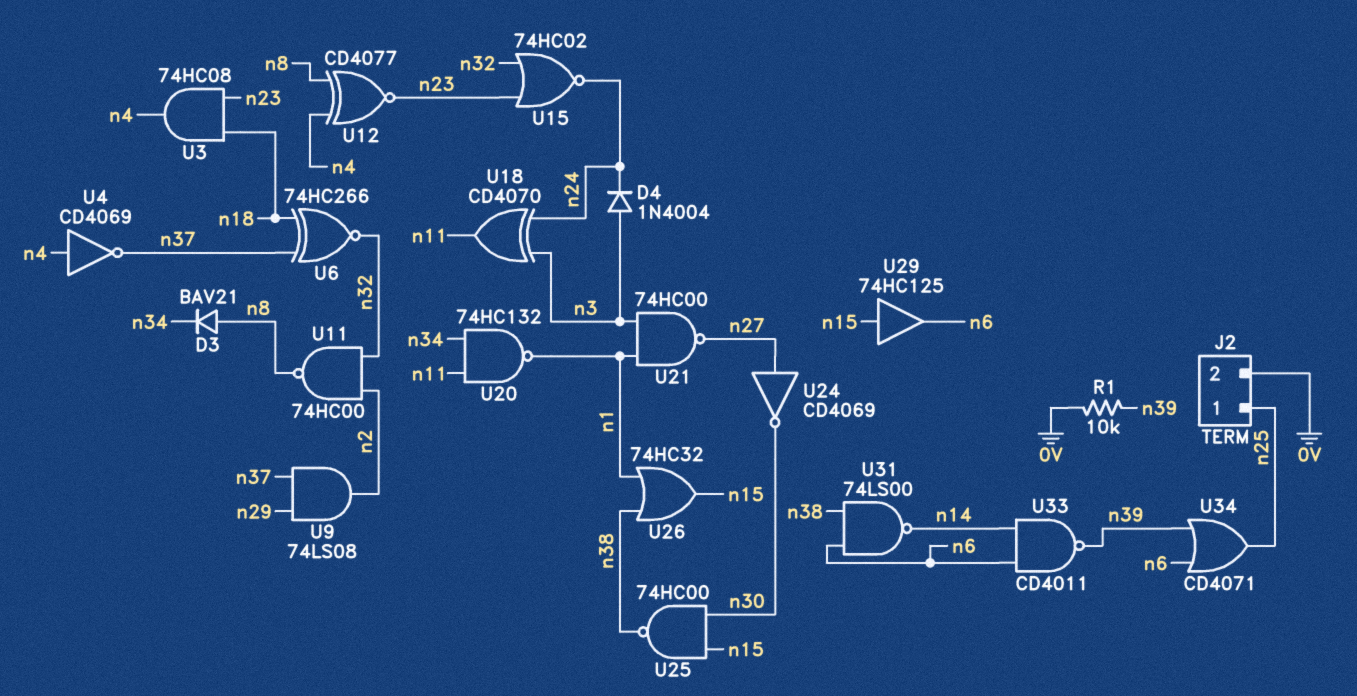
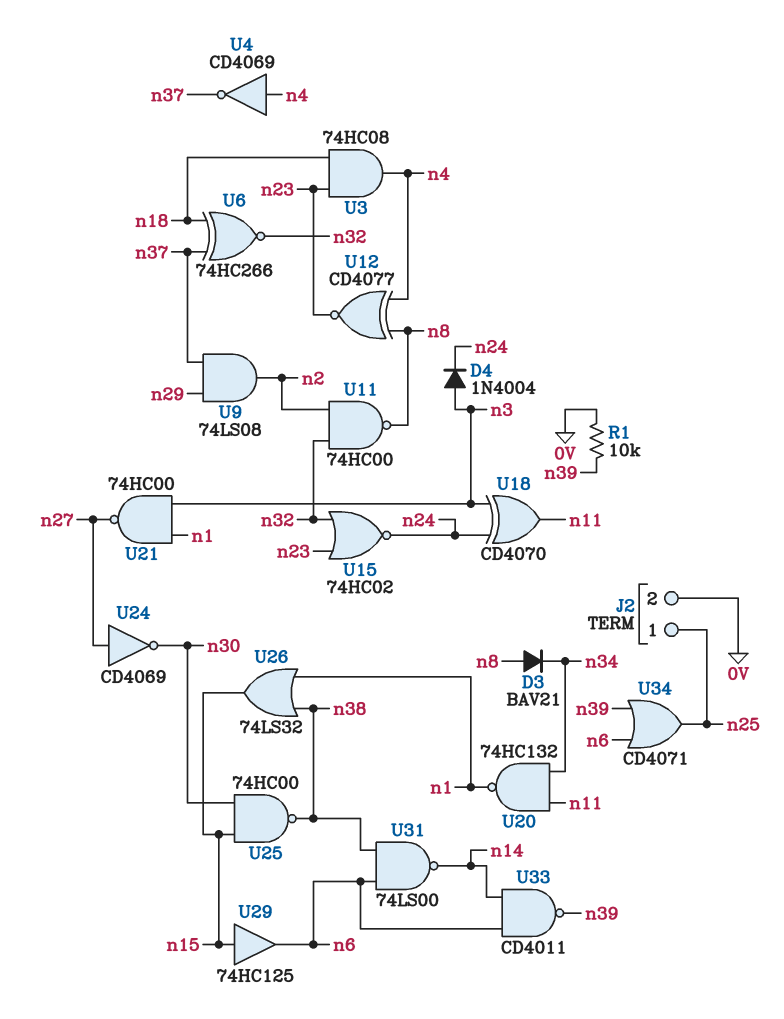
U26: OR 74HC32 (in n1, in n38, out n15) -> OR 74LS32 (in n1, in n38, out n15)

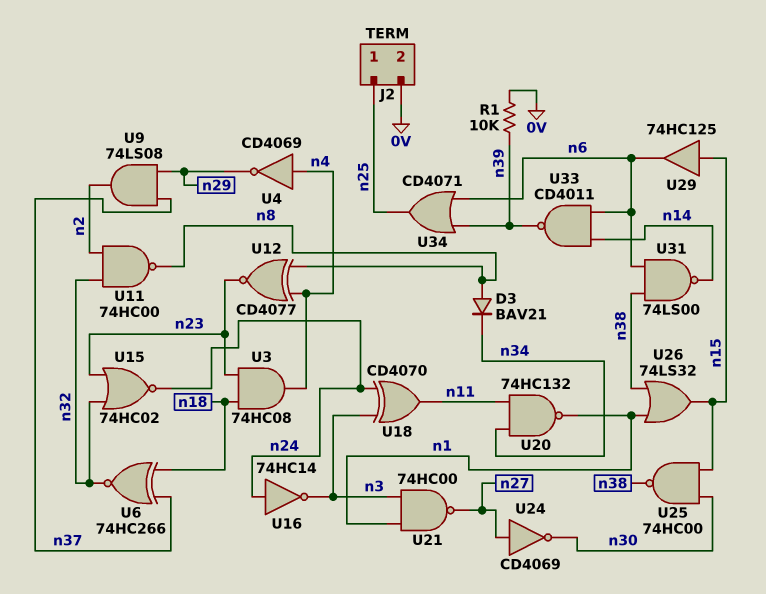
D4: diode 1N4004 (A n3, K n24) -> none
U4: NOT CD4069 (in n4, out n37) -> NOT CD4069 (in n4, out n29)
U16: none -> NOT 74HC14 (in n24, out n3)

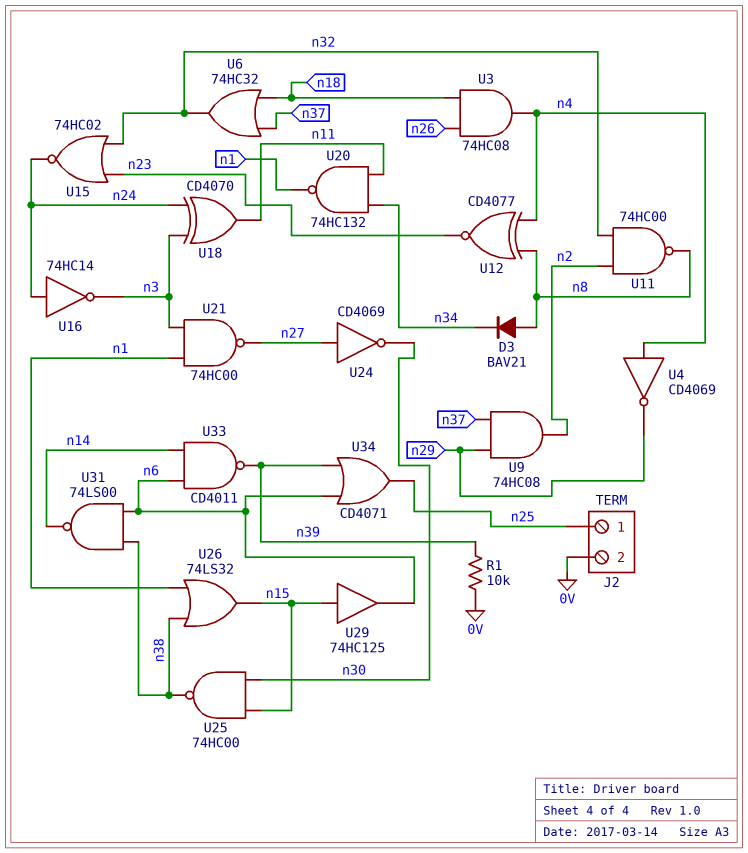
U3: AND 74HC08 (in n18, in n23, out n4) -> AND 74HC08 (in n18, in n26, out n4)
U6: XNOR 74HC266 (in n18, in n37, out n32) -> OR 74HC32 (in n18, in n37, out n32)
U9: AND 74LS08 (in n29, in n37, out n2) -> AND 74HC08 (in n29, in n37, out n2)

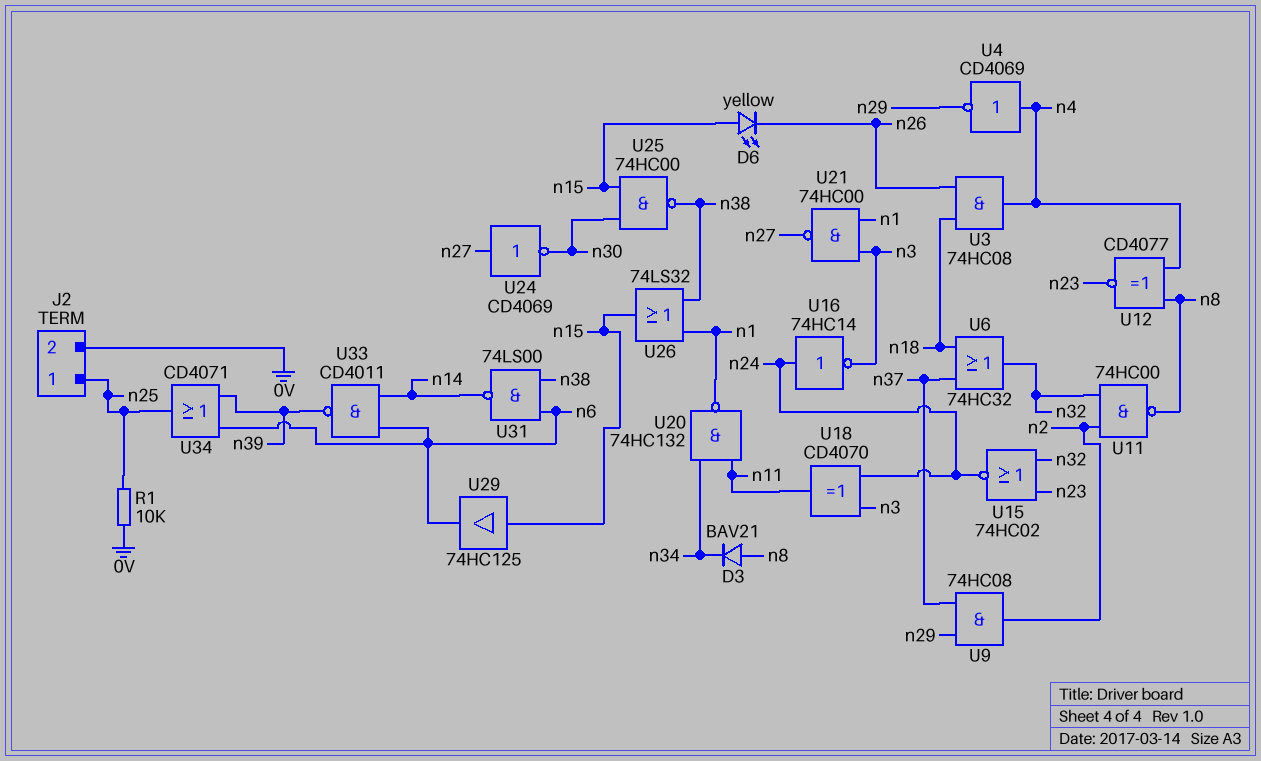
D6: none -> LED yellow (A n15, K n26)
R1: 10k (0V, n39) -> 10k (0V, n25)

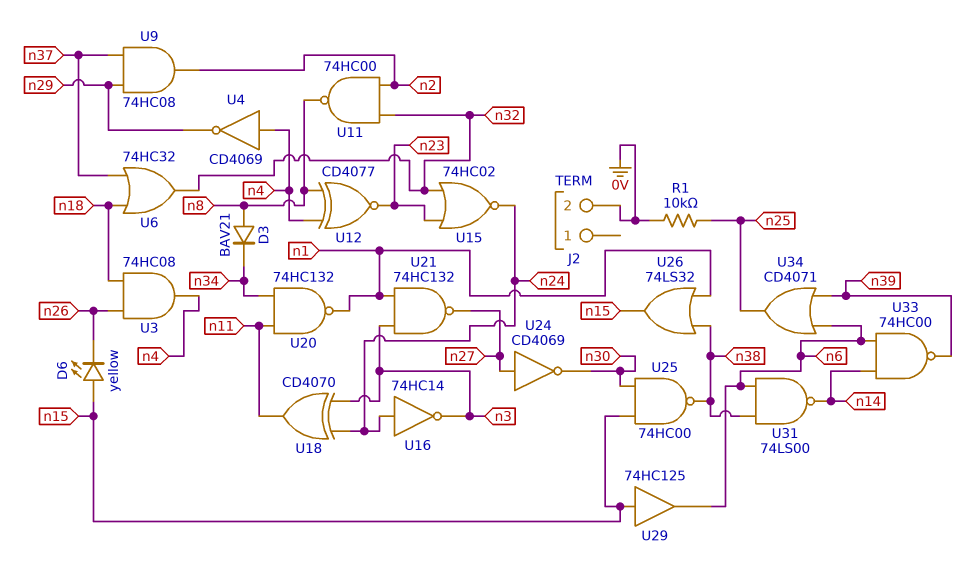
J2 pin 1: n25 -> none
U21: NAND 74HC00 (in n1, in n3, out n27) -> NAND 74HC132 (in n1, in n3, out n27)
U33: NAND CD4011 (in n6, in n14, out n39) -> NAND 74HC00 (in n6, in n14, out n39)

